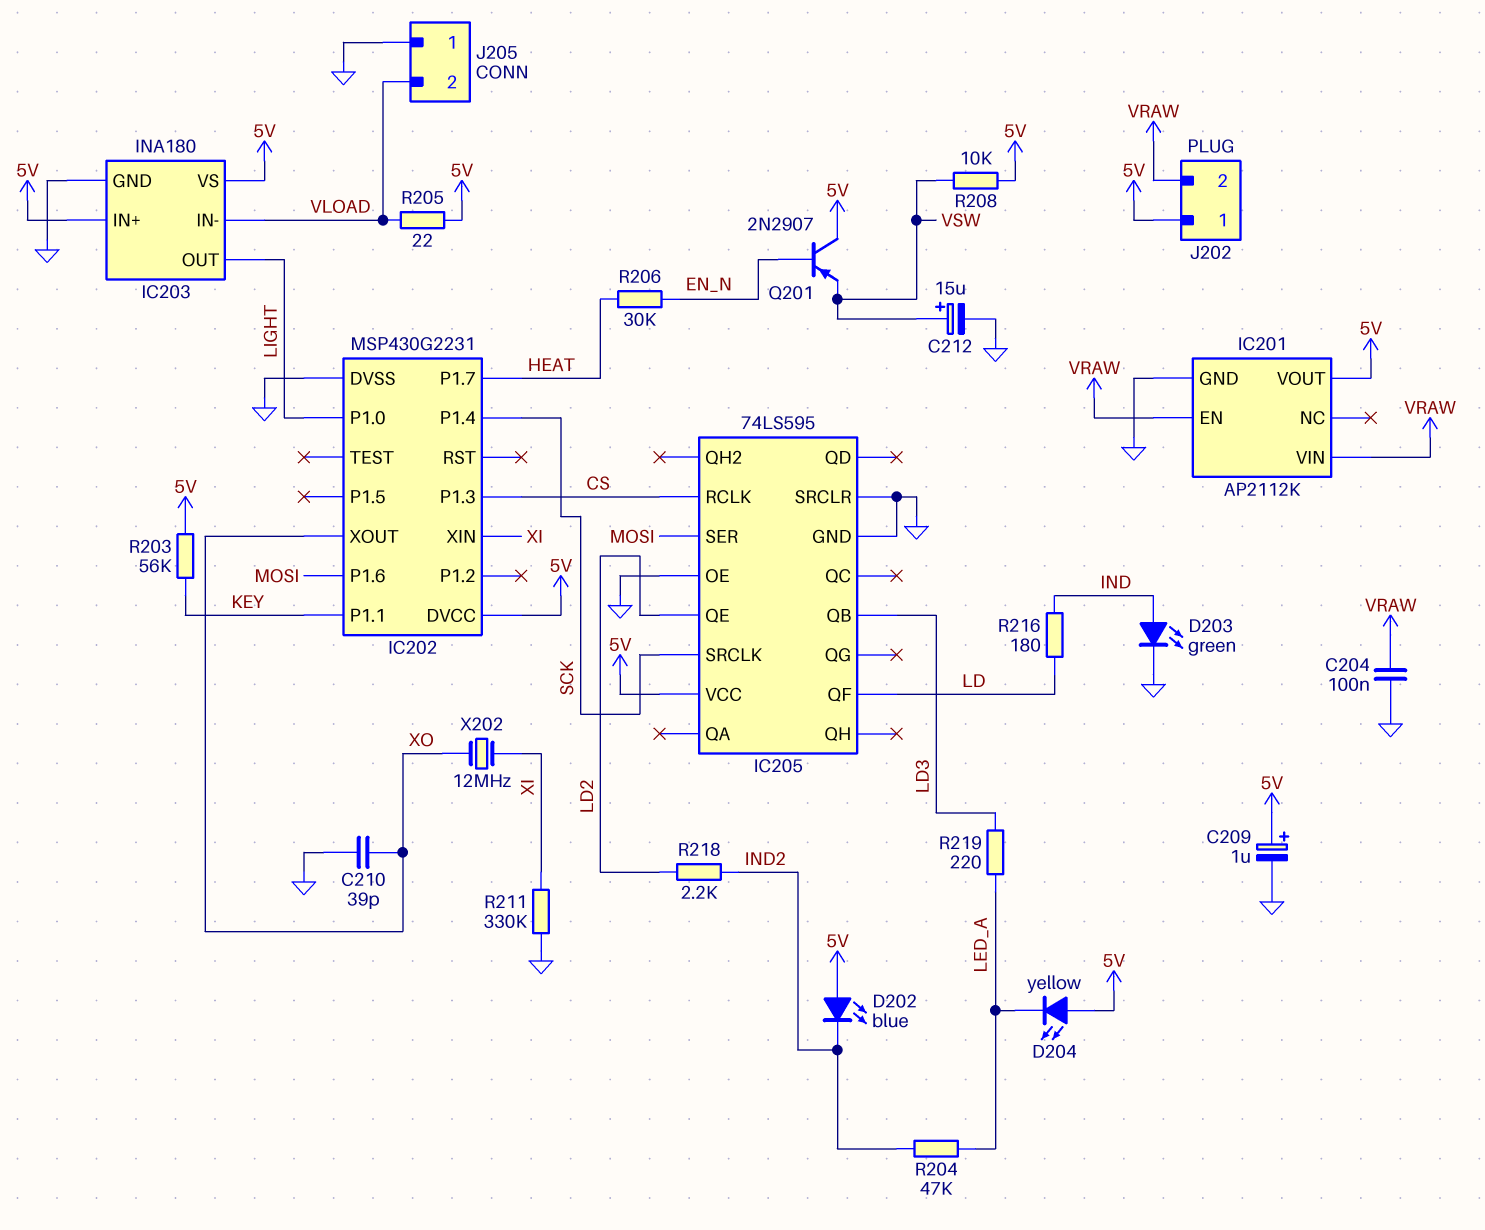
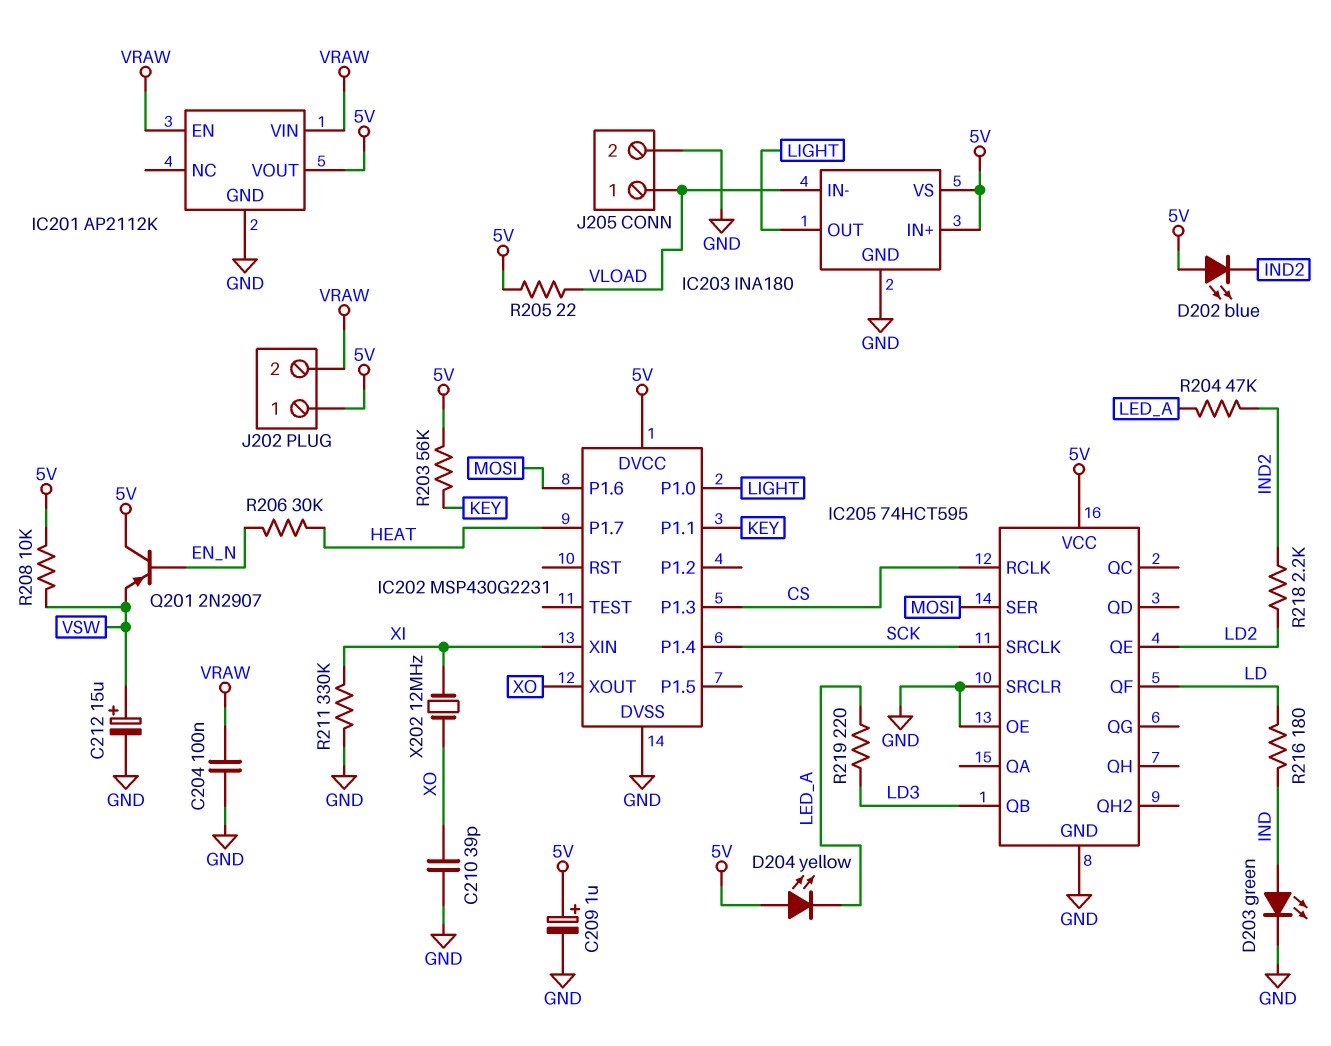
IC205: 74LS595 -> 74HCT595
J205 pin 1: GND -> VLOAD
J205 pin 2: VLOAD -> GND

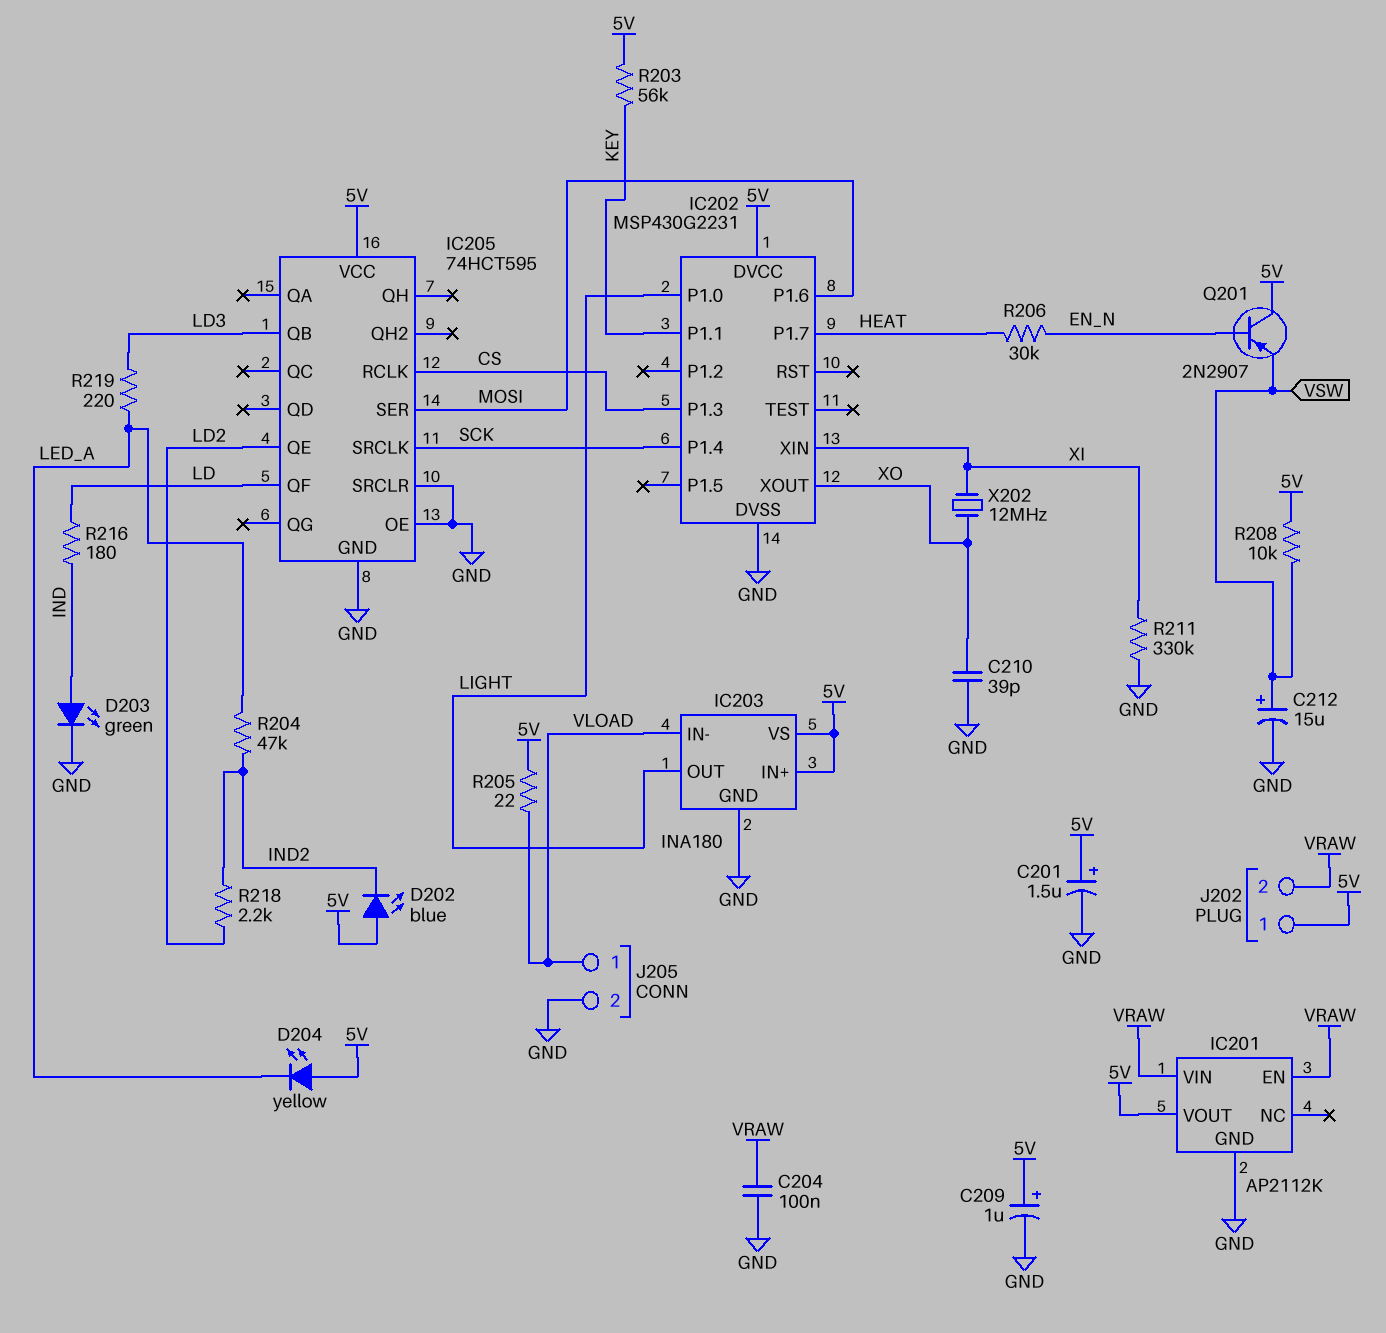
C201: none -> 1.5uF (plus 5V, minus GND)

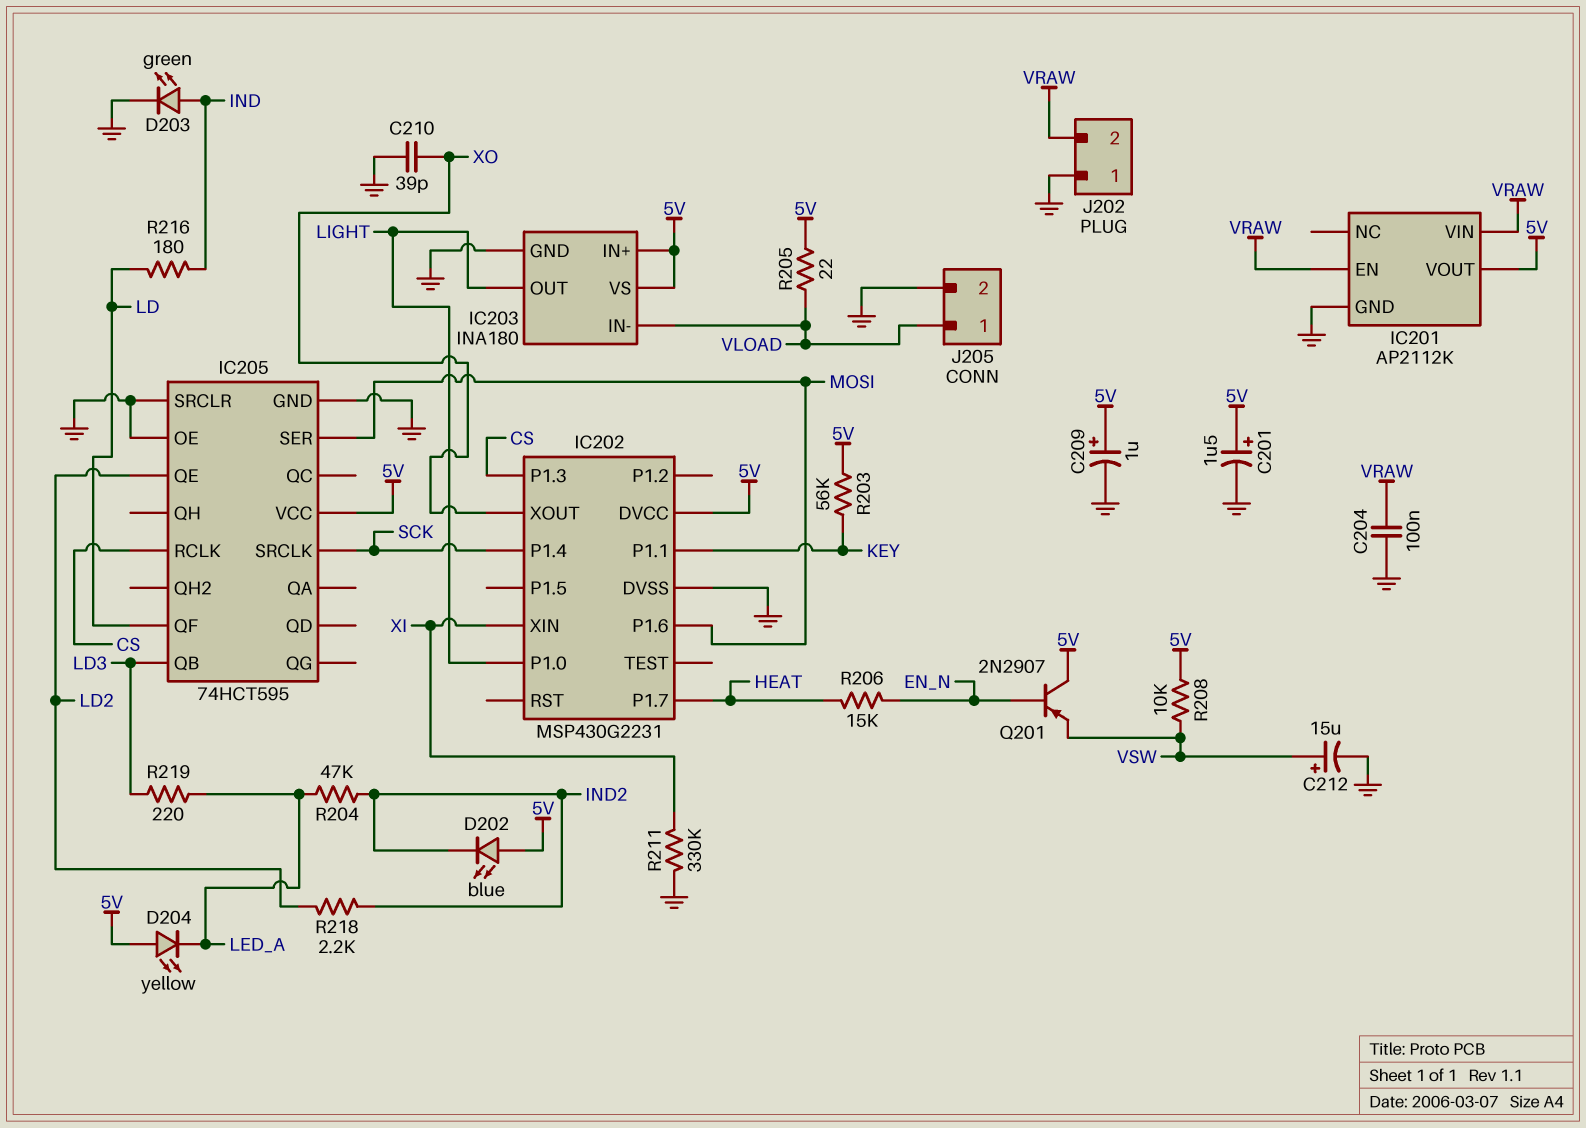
J202 pin 1: 5V -> GND
R206: 30k (EN_N, HEAT) -> 15k (EN_N, HEAT)
X202: 12MHz (XI, XO) -> none

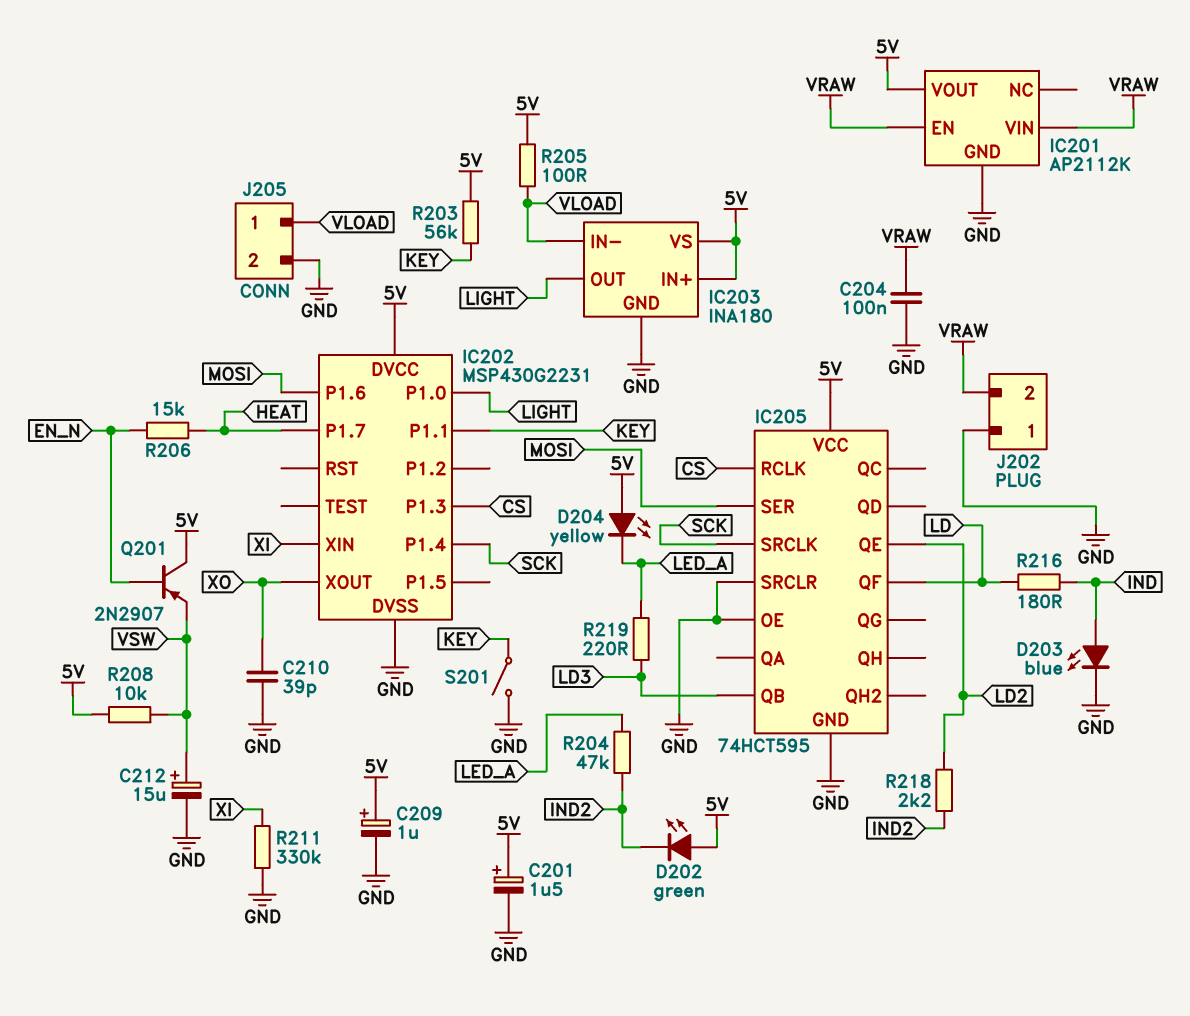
D202: LED blue (A 5V, K IND2) -> LED green (A 5V, K IND2)
D203: LED green (A IND, K GND) -> LED blue (A IND, K GND)
R205: 22 (5V, VLOAD) -> 100 (5V, VLOAD)
S201: none -> switch (GND, KEY)

